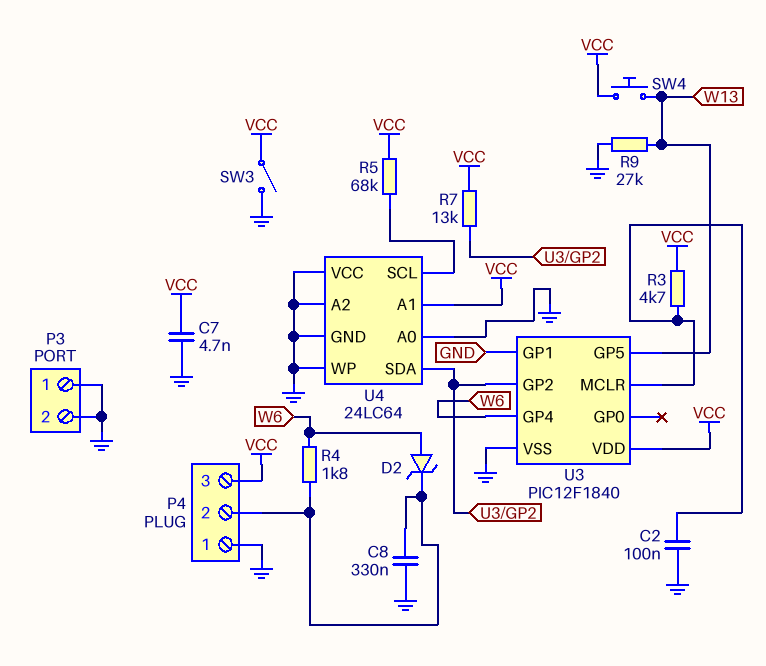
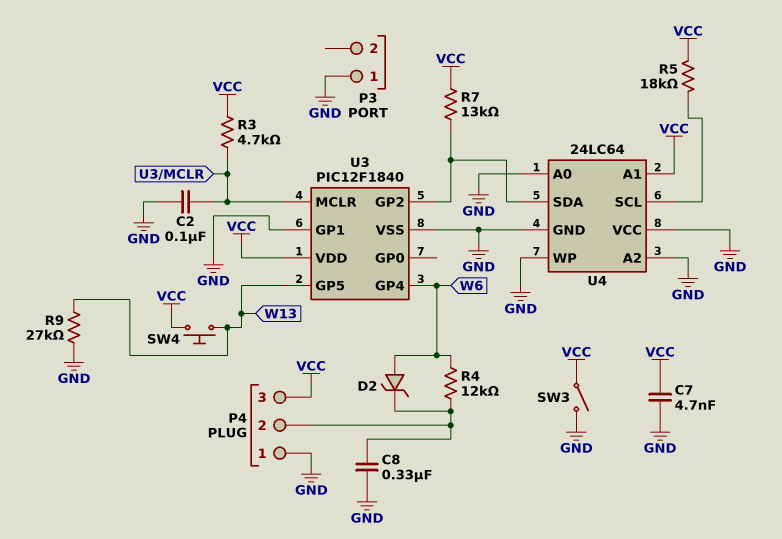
P3 pin 2: GND -> none
R4: 1.8k (P4/2, W6) -> 12k (P4/2, W6)
R5: 68k (U4/SCL, VCC) -> 18k (U4/SCL, VCC)

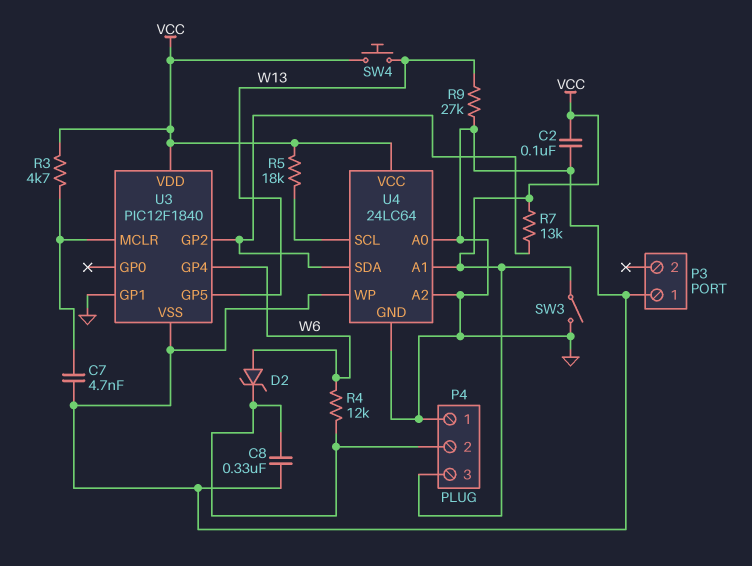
C2: 100nF (GND, U3/MCLR) -> 100nF (GND, VCC)
C7: 4.7nF (GND, VCC) -> 4.7nF (GND, U3/MCLR)
U4 pin VCC: GND -> VCC

